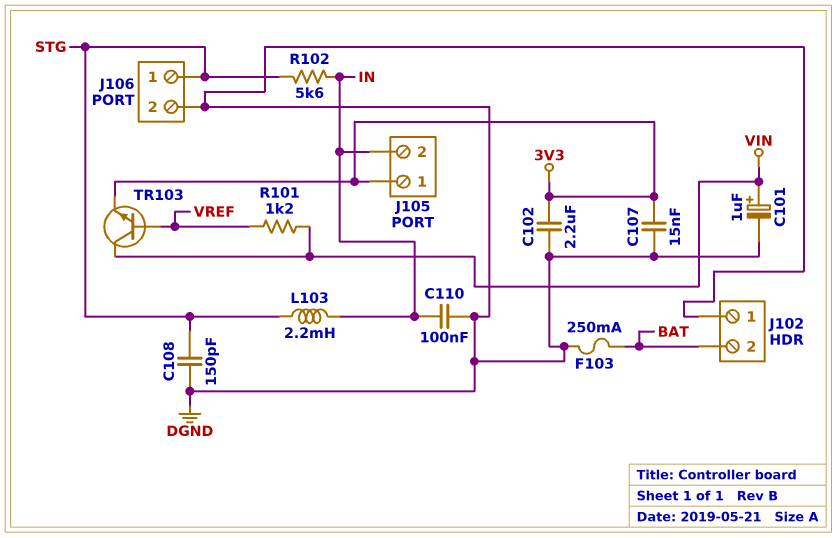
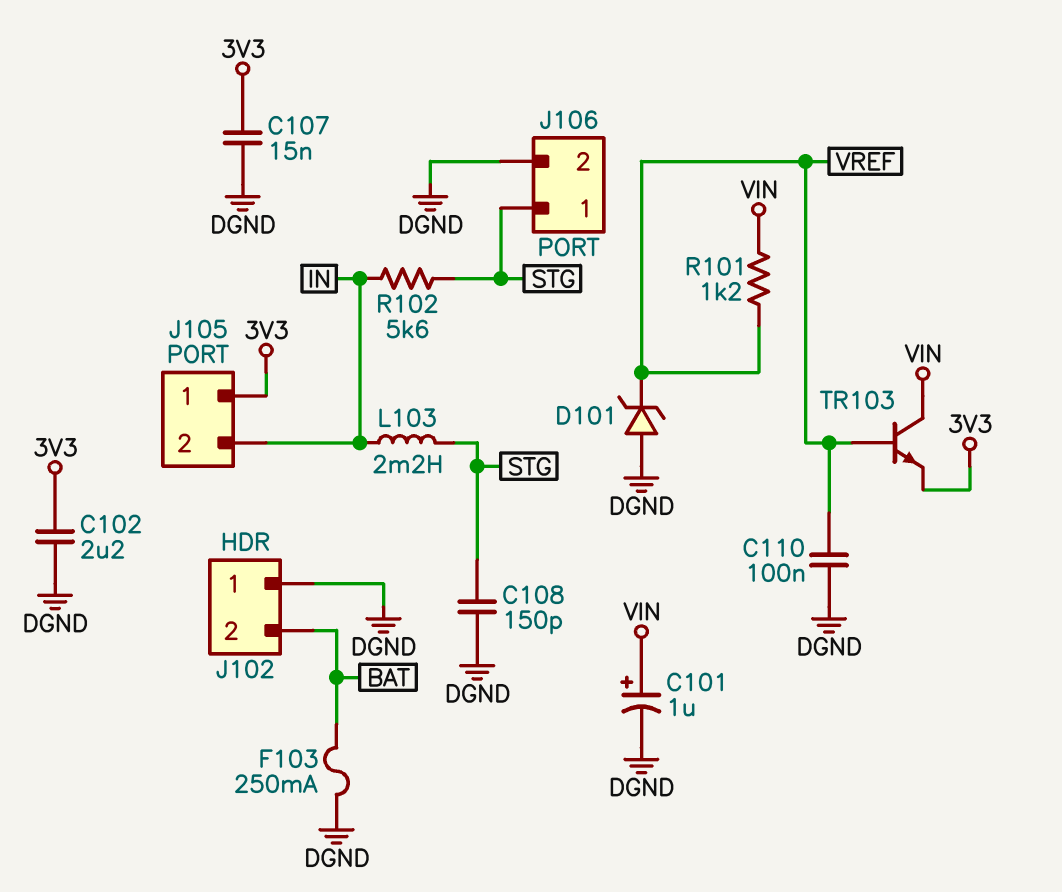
C110: 100nF (DGND, IN) -> 100nF (DGND, VREF)
D101: none -> zener (A DGND, K VREF)

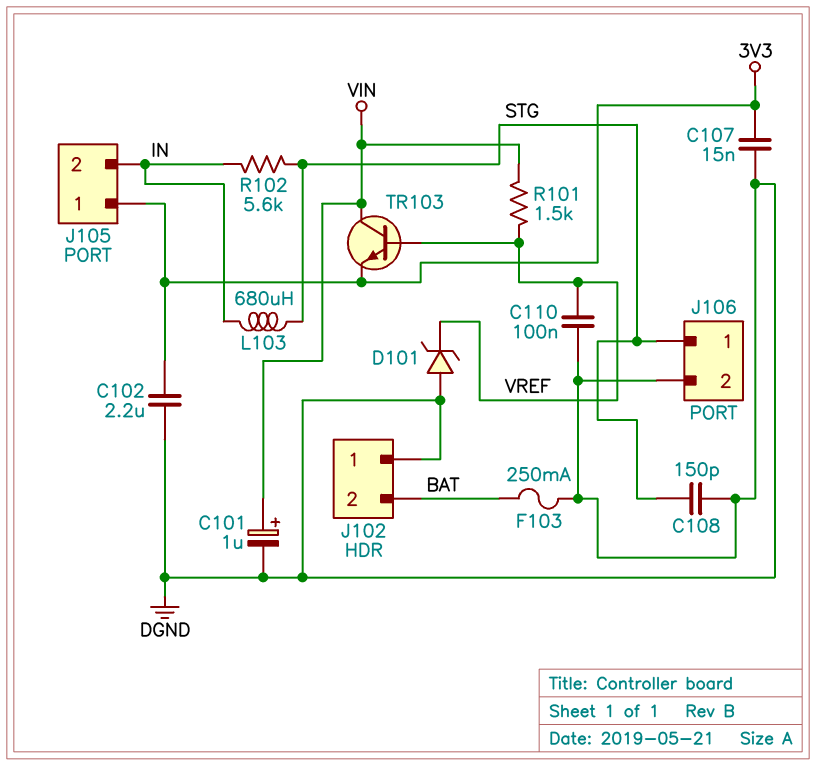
L103: 2.2mH (IN, STG) -> 680uH (IN, STG)
R101: 1.2k (VIN, VREF) -> 1.5k (VIN, VREF)

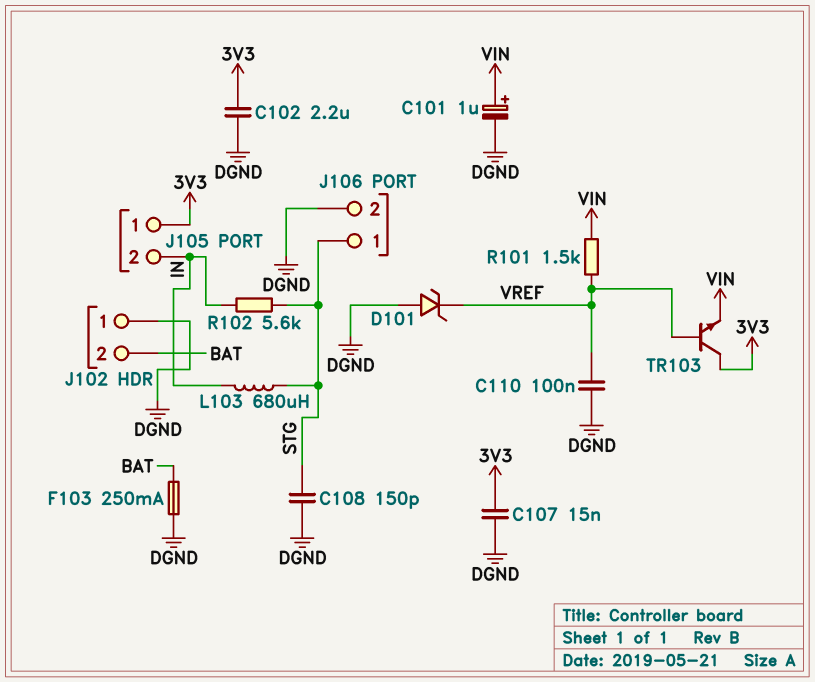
TR103: NPN (B VREF, C VIN, E 3V3) -> NPN (B VREF, C 3V3, E VIN)

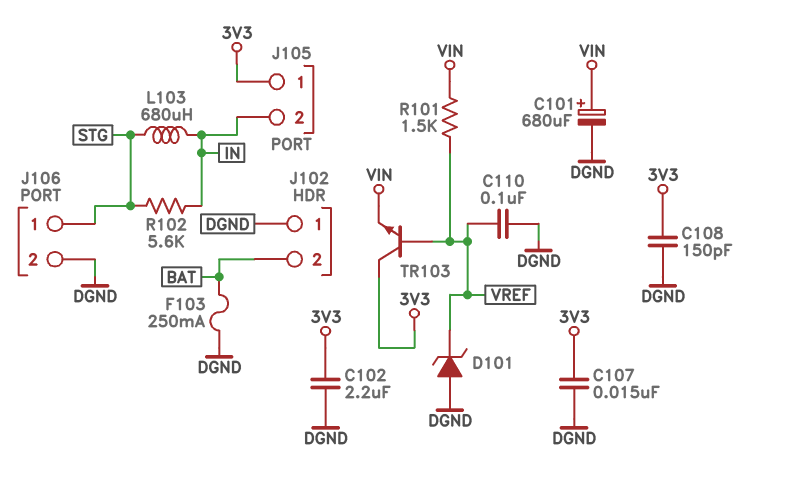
C101: 1uF (plus VIN, minus DGND) -> 680uF (plus VIN, minus DGND)
C108: 150pF (DGND, STG) -> 150pF (3V3, DGND)

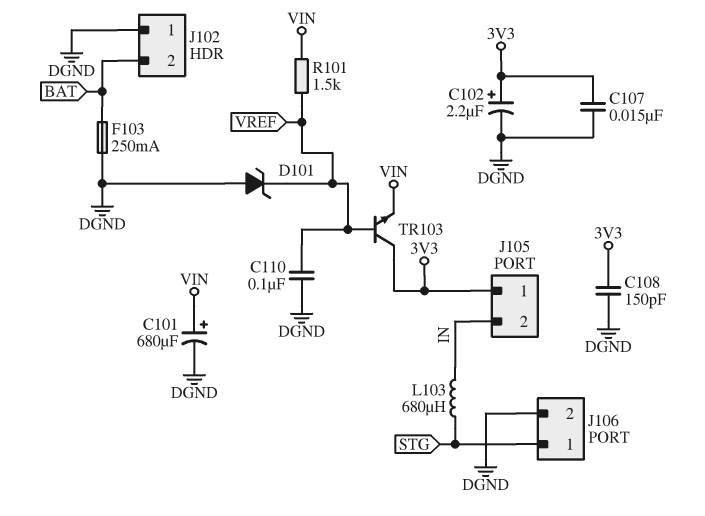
C102: 2.2uF (3V3, DGND) -> 2.2uF (plus 3V3, minus DGND)
R102: 5.6k (IN, STG) -> none

